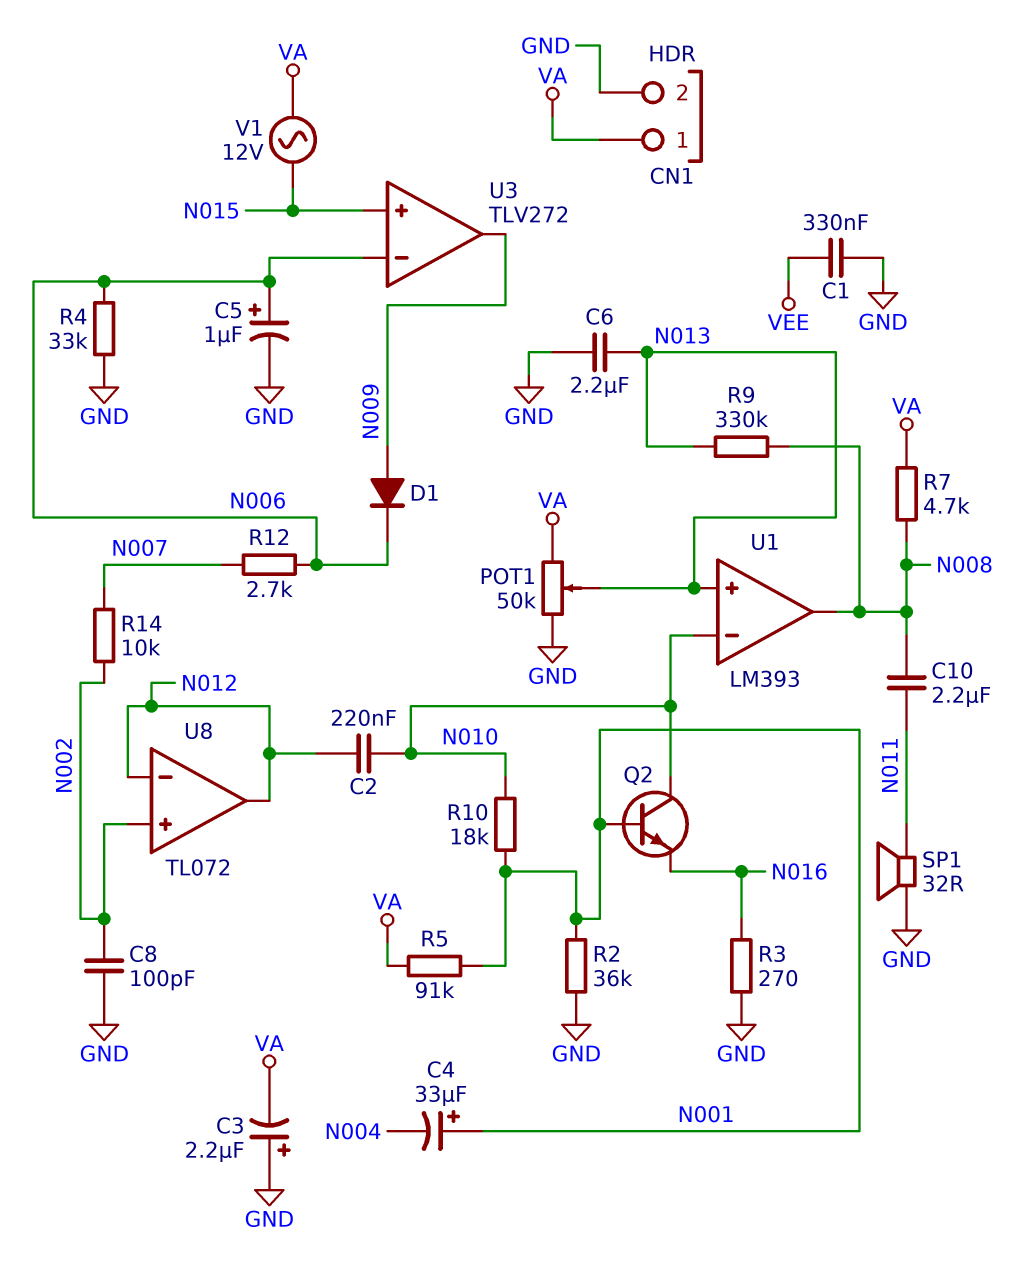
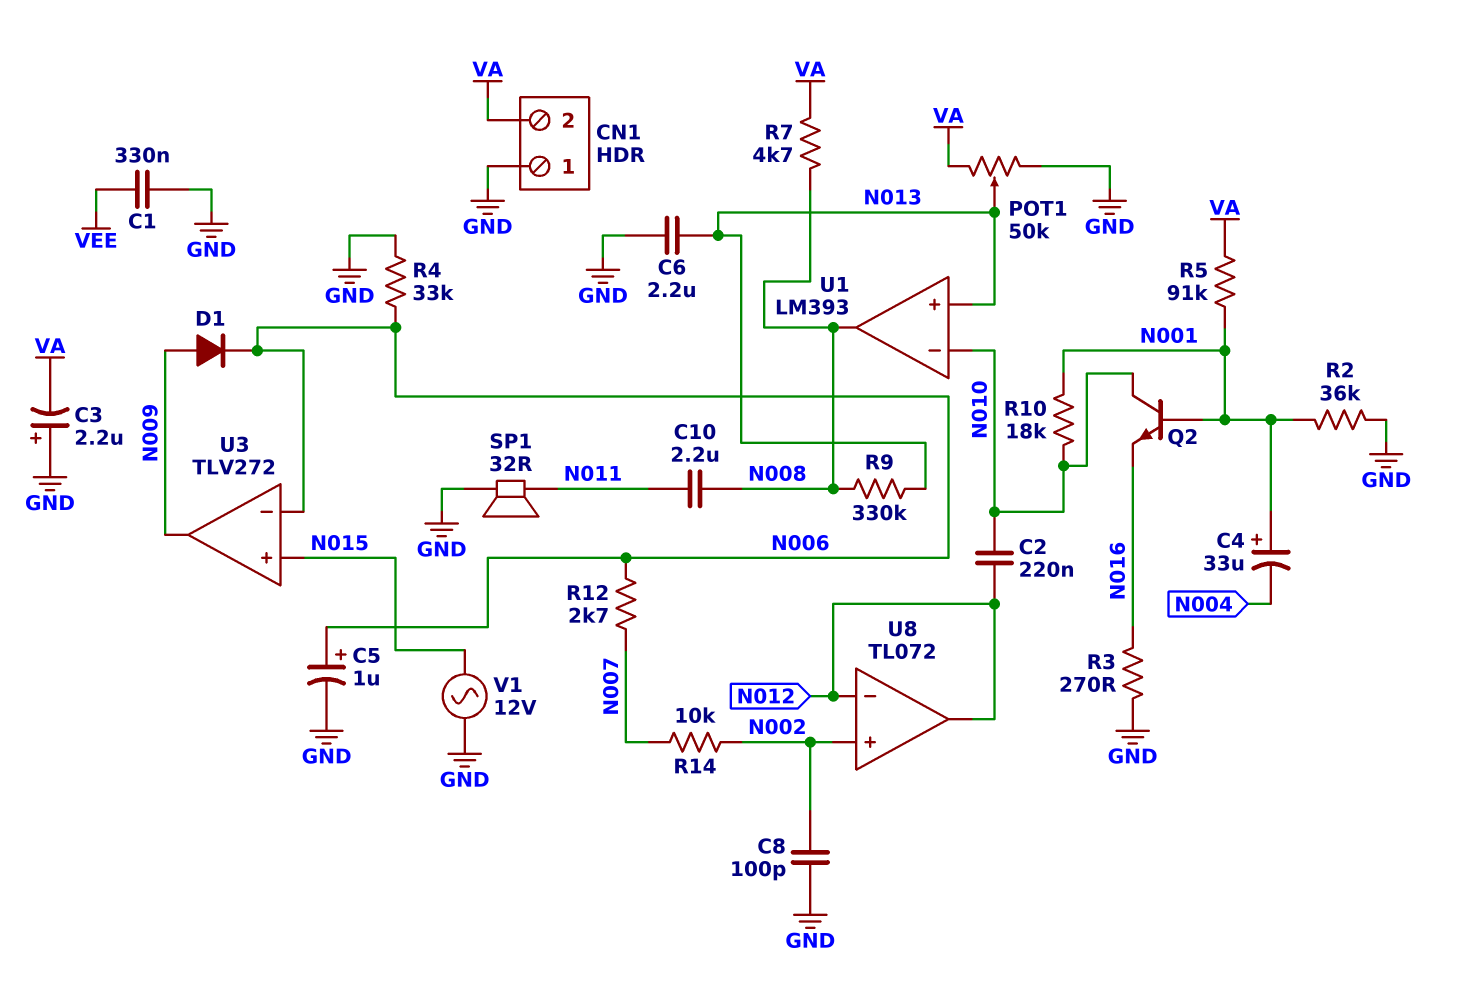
CN1 pin 1: VA -> GND
CN1 pin 2: GND -> VA
V1: AC 12V (N015, VA) -> AC 12V (GND, N015)

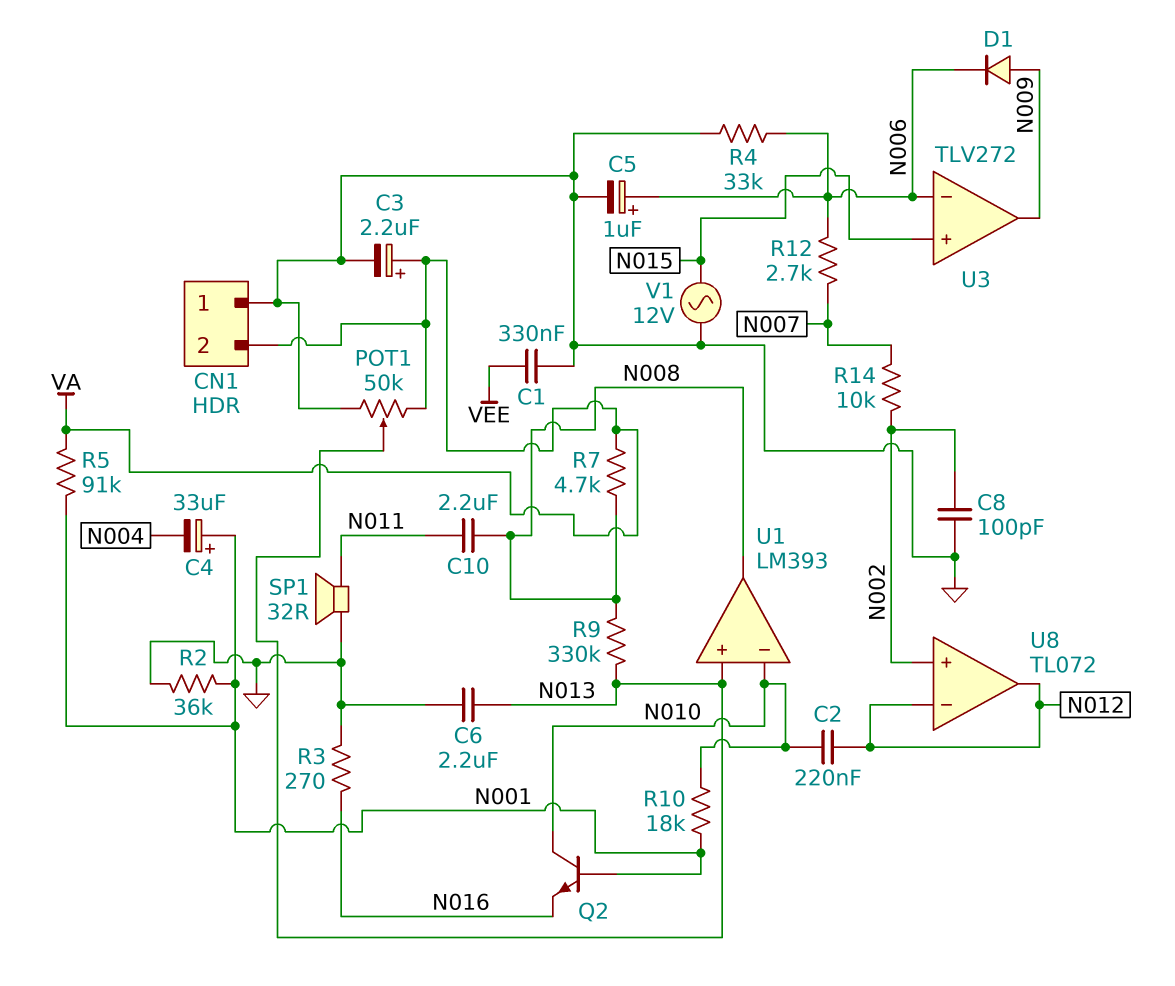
C3: 2.2uF (plus GND, minus VA) -> 2.2uF (plus VA, minus GND)

